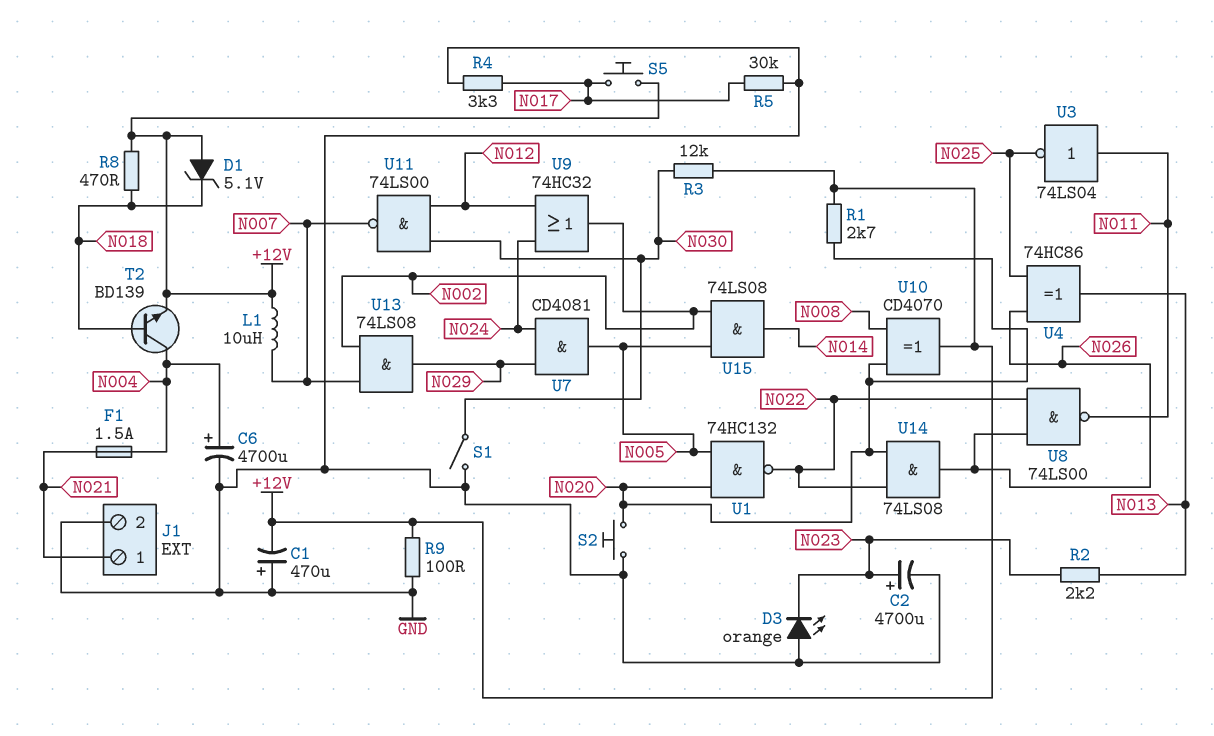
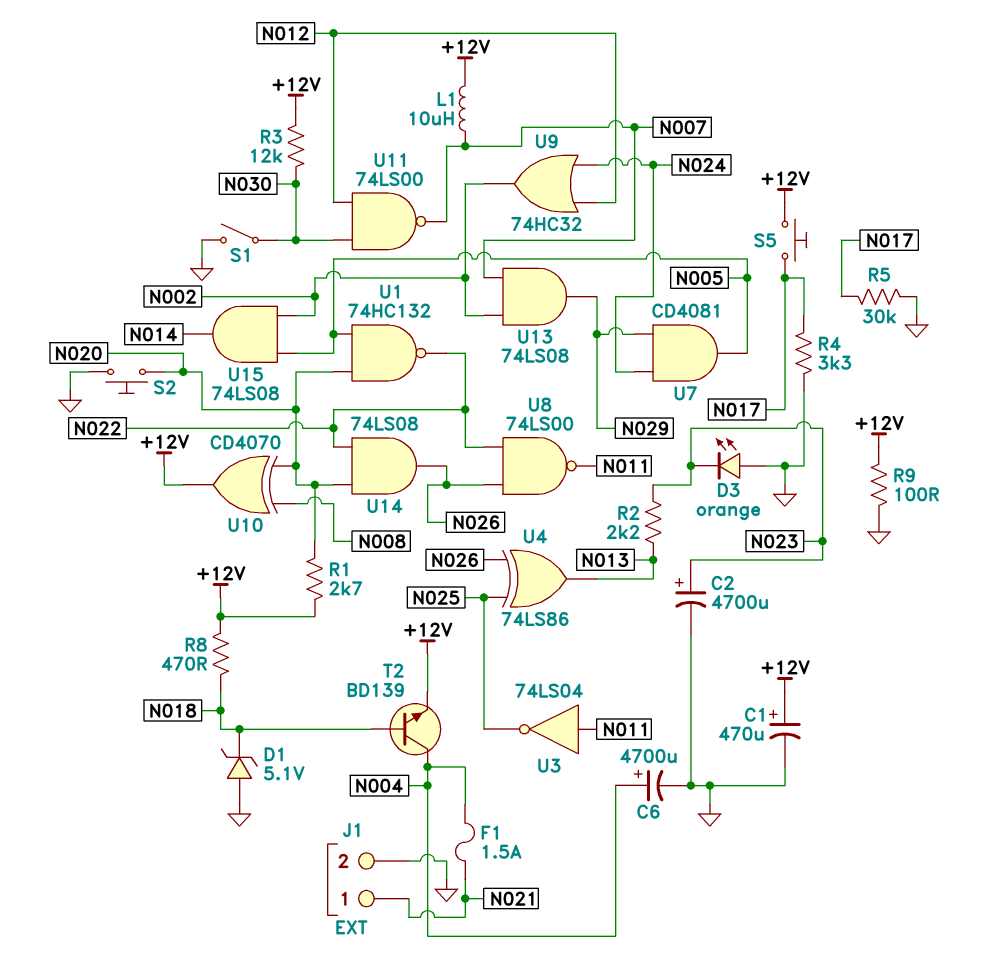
C1: 470uF (plus GND, minus +12V) -> 470uF (plus +12V, minus GND)
D1: zener 5.1V (A +12V, K N018) -> zener 5.1V (A GND, K N018)
U4: XOR 74HC86 (in N025, in N026, out N013) -> XOR 74LS86 (in N025, in N026, out N013)

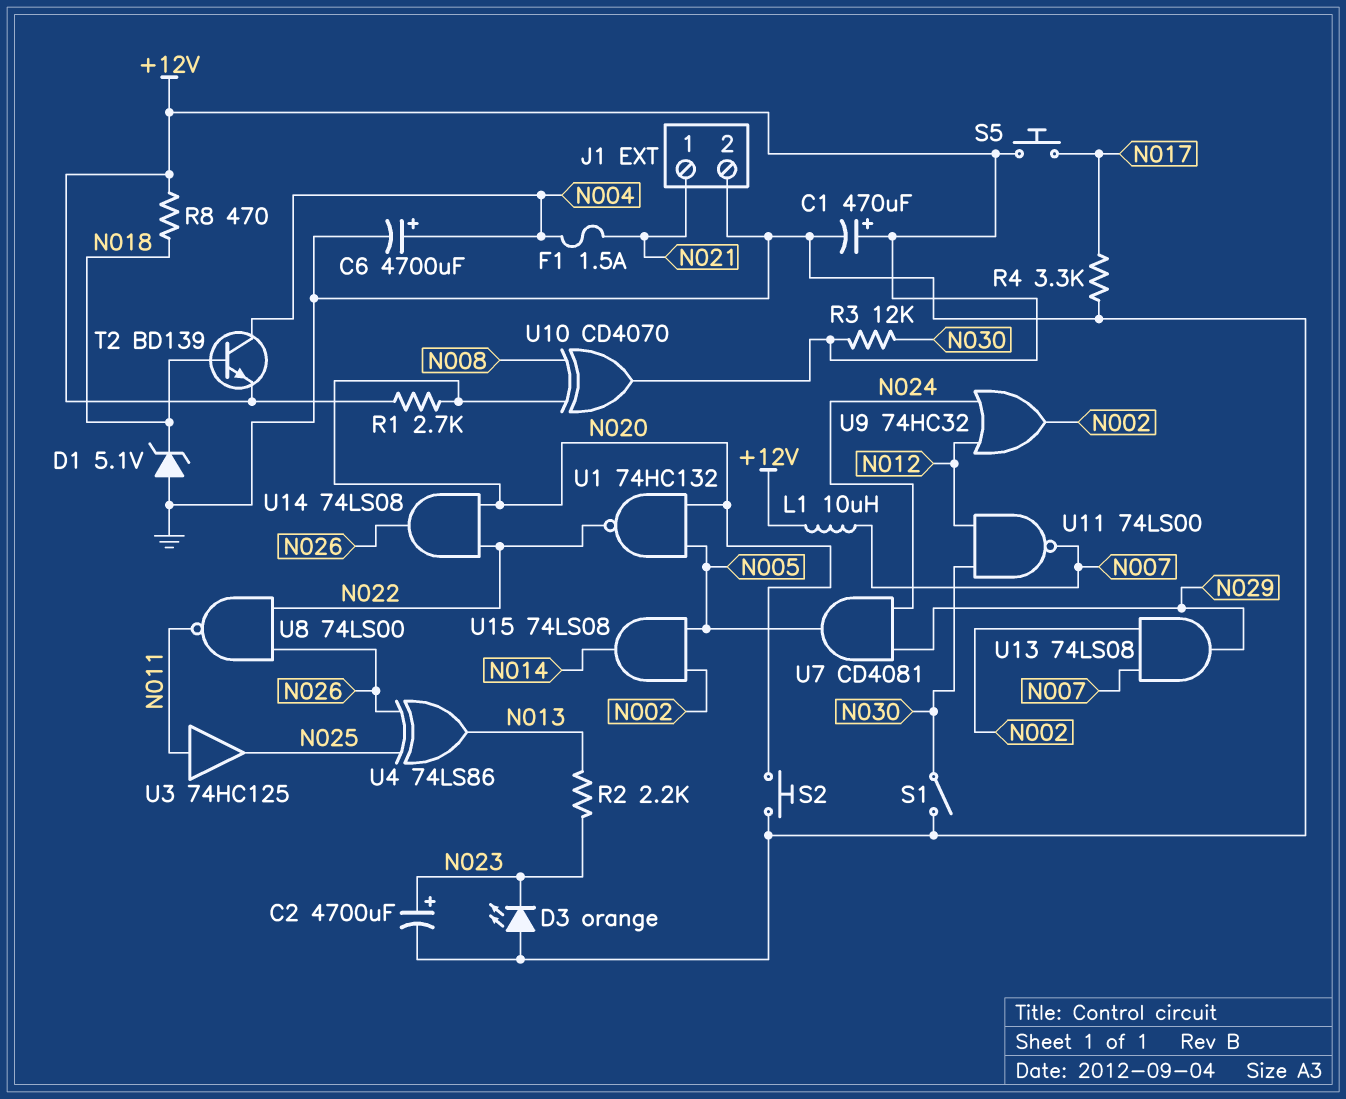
R5: 30k (GND, N017) -> none
R9: 100 (+12V, GND) -> none
U3: NOT 74LS04 (in N011, out N025) -> buffer 74HC125 (in N011, out N025)

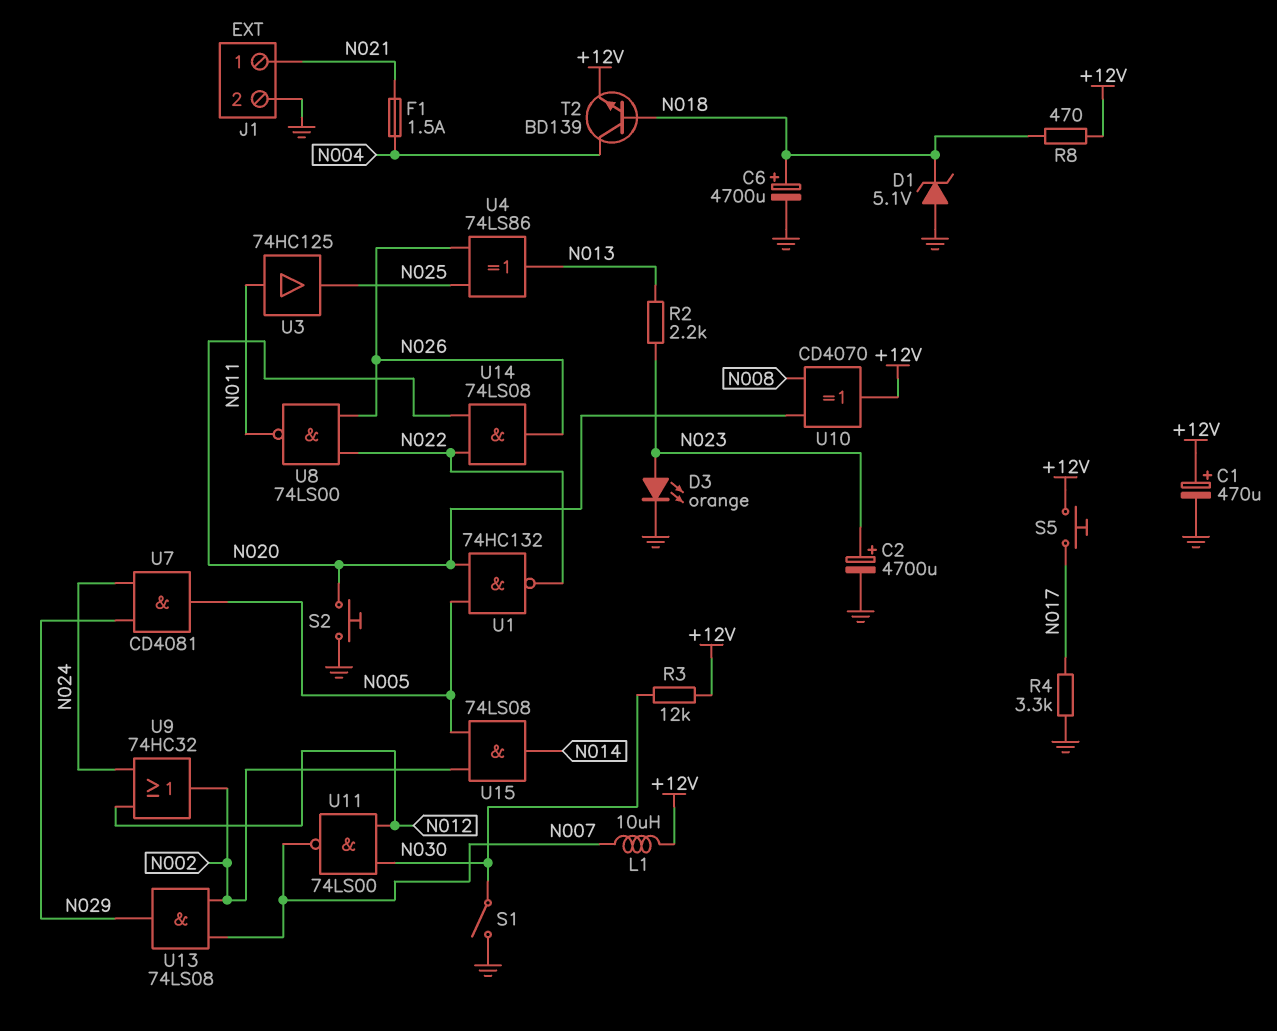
C6: 4700uF (plus N004, minus GND) -> 4700uF (plus N018, minus GND)
D3: LED orange (A GND, K N023) -> LED orange (A N023, K GND)
R1: 2.7k (+12V, N020) -> none

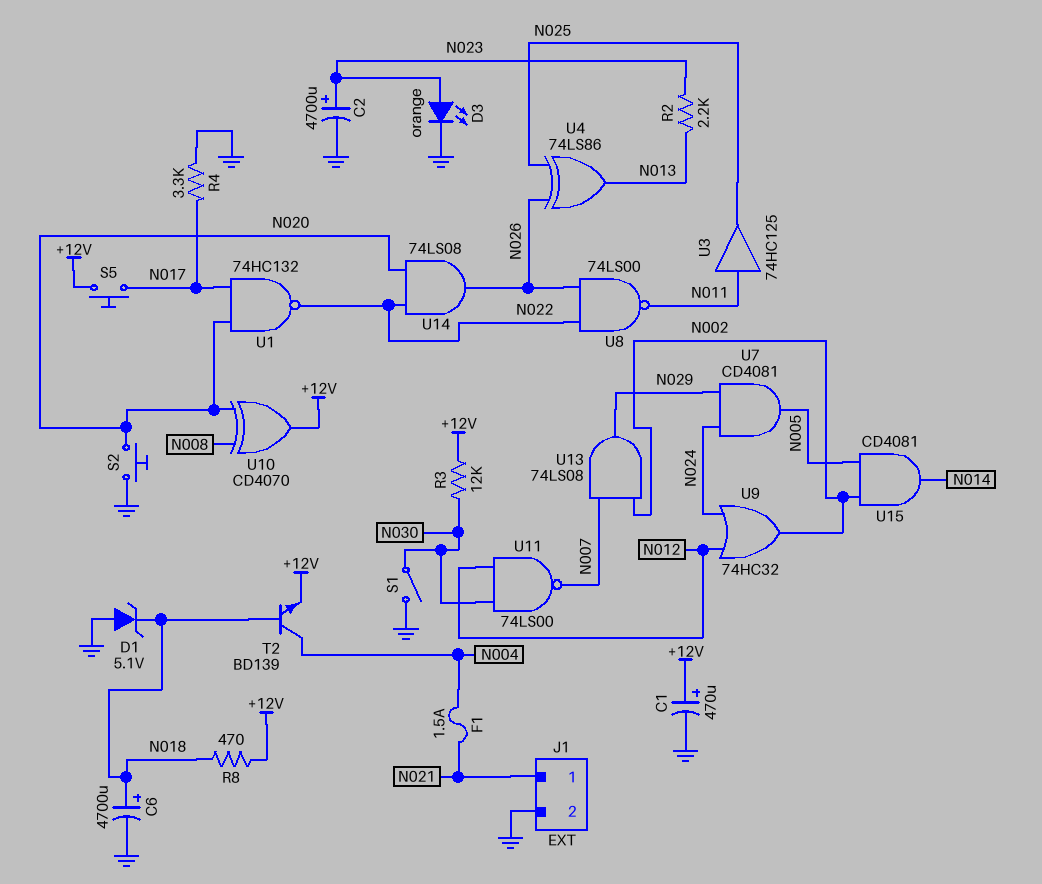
L1: 10uH (+12V, N007) -> none
U1: NAND 74HC132 (in N005, in N020, out N022) -> NAND 74HC132 (in N017, in N020, out N022)
U15: AND 74LS08 (in N002, in N005, out N014) -> AND CD4081 (in N002, in N005, out N014)

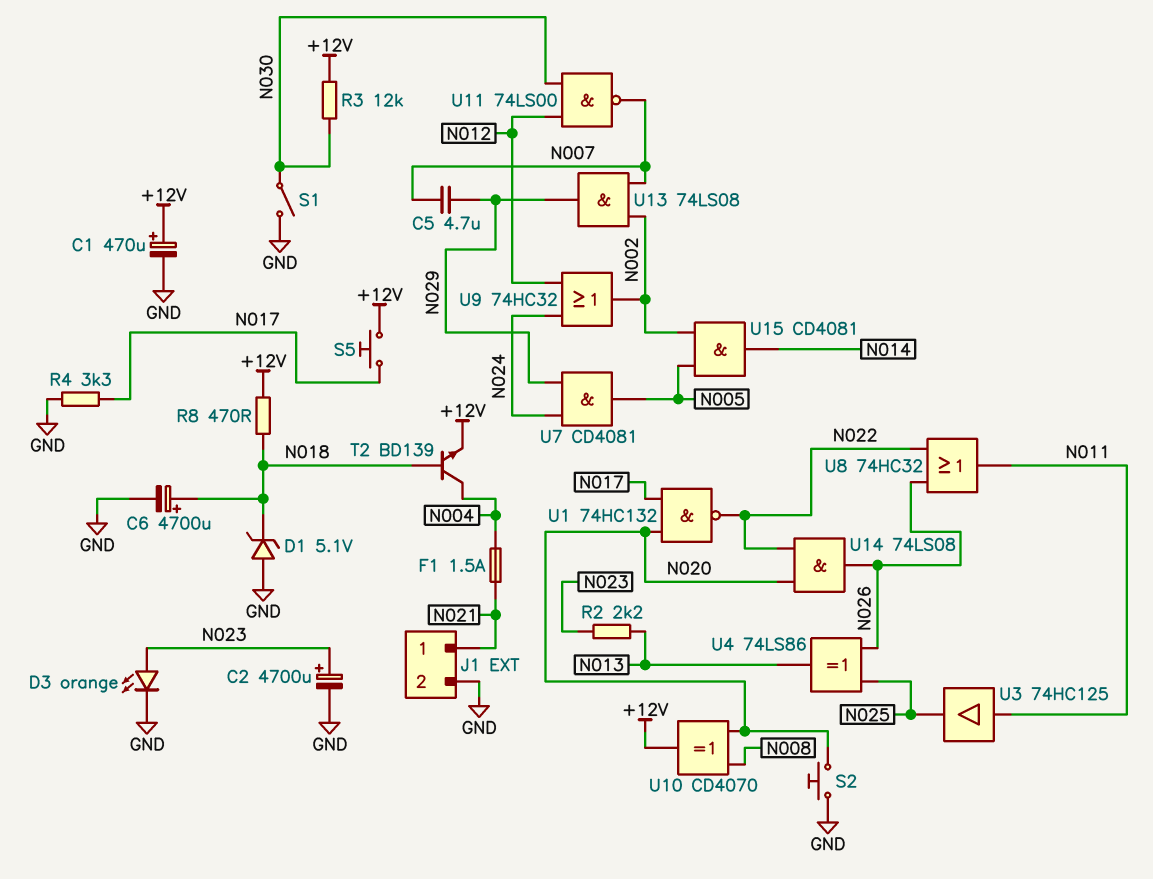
C5: none -> 4.7uF (N007, N029)
U8: NAND 74LS00 (in N022, in N026, out N011) -> OR 74HC32 (in N022, in N026, out N011)

